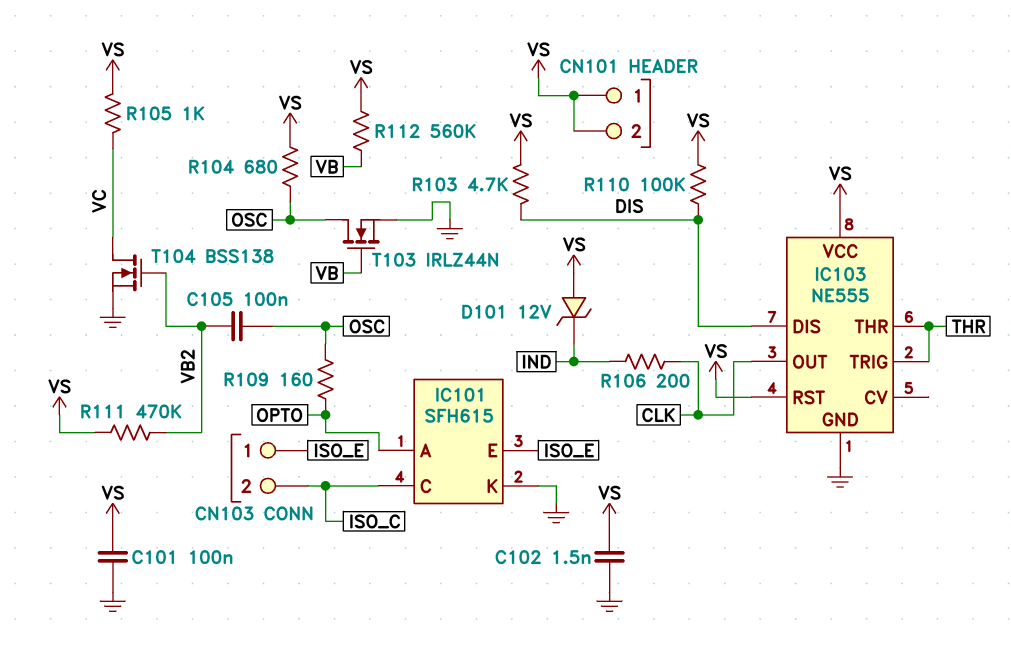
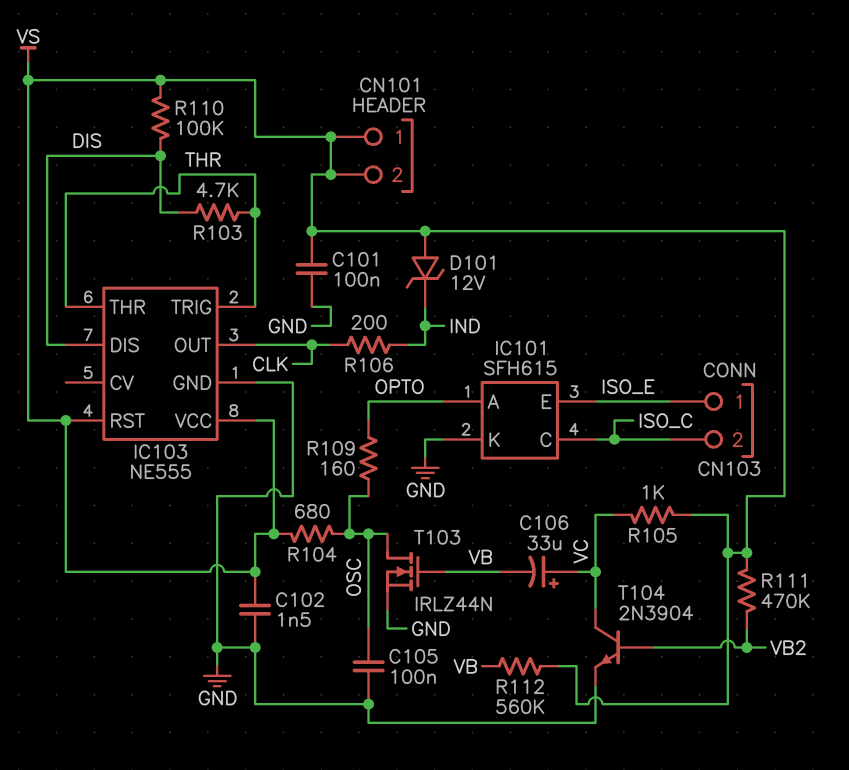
C105: 100nF (OSC, VB2) -> 100nF (GND, OSC)
C106: none -> 33uF (plus VC, minus VB)
R103: 4.7k (DIS, VS) -> 4.7k (DIS, THR)
T104: NMOS BSS138 (G VB2, D VC, S GND) -> NPN 2N3904 (B VB2, C VC, E GND)

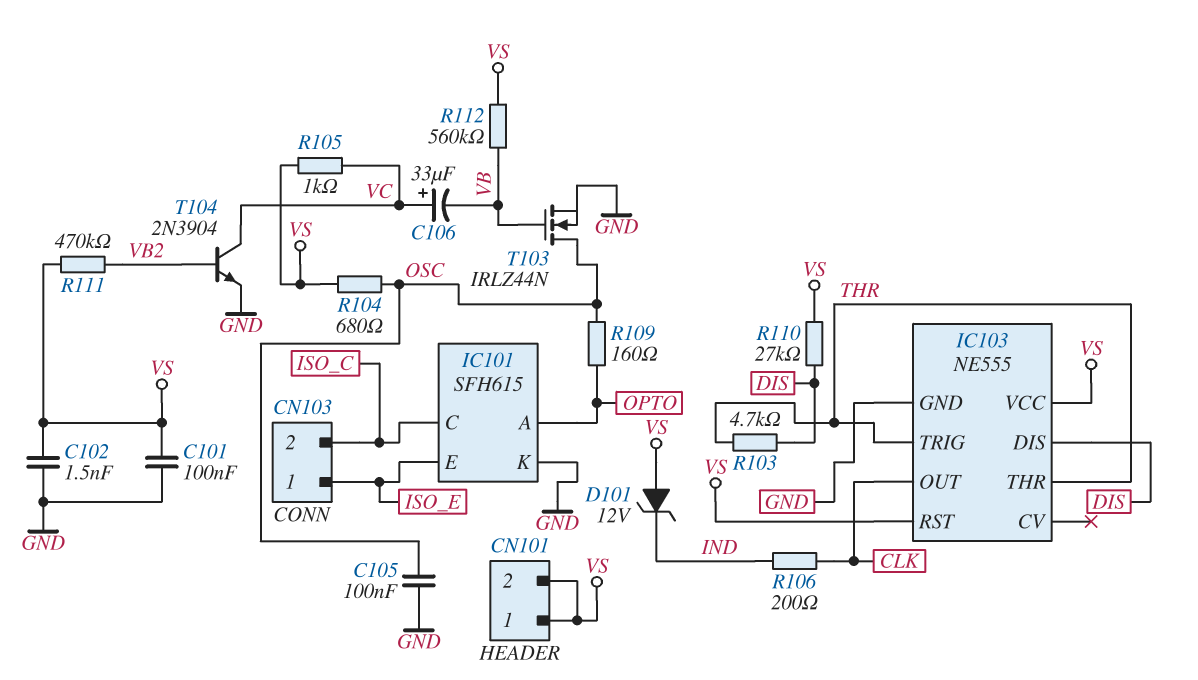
R110: 100k (DIS, VS) -> 27k (DIS, VS)

